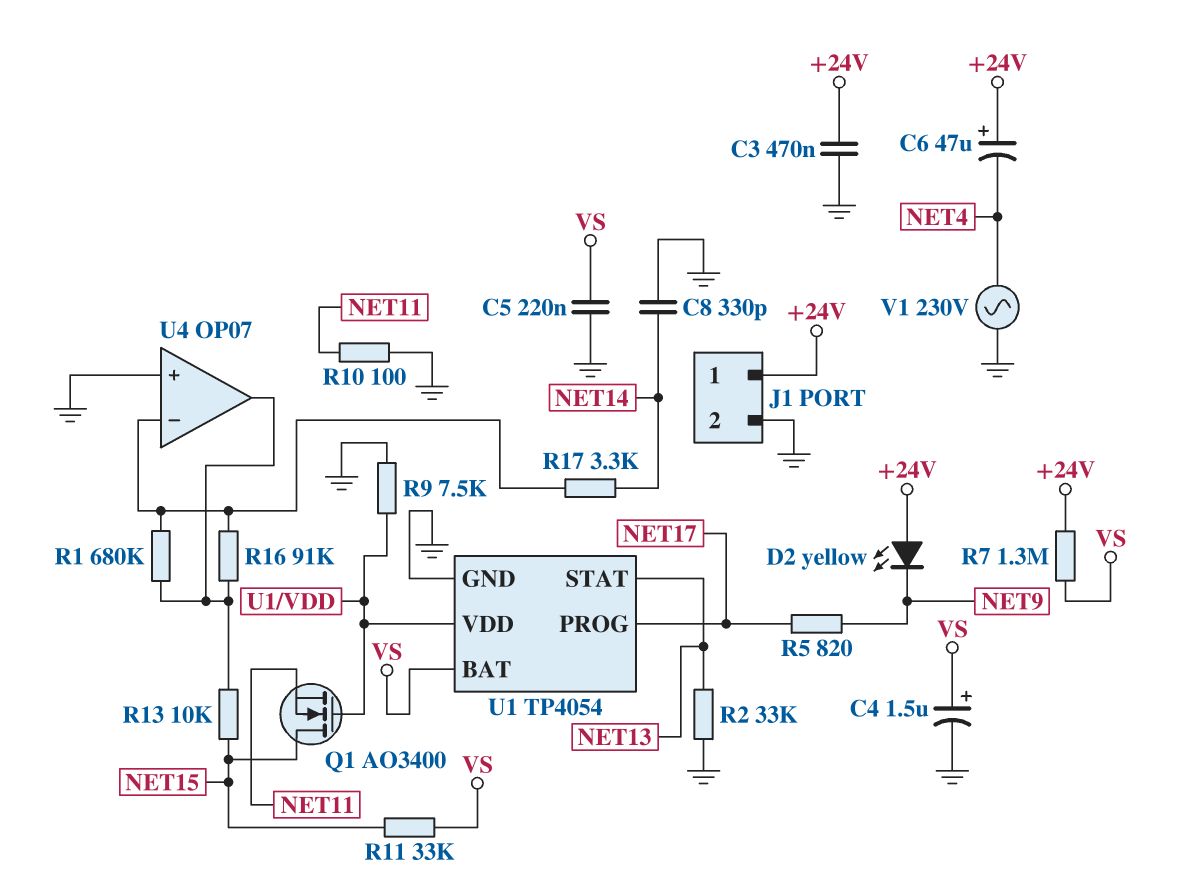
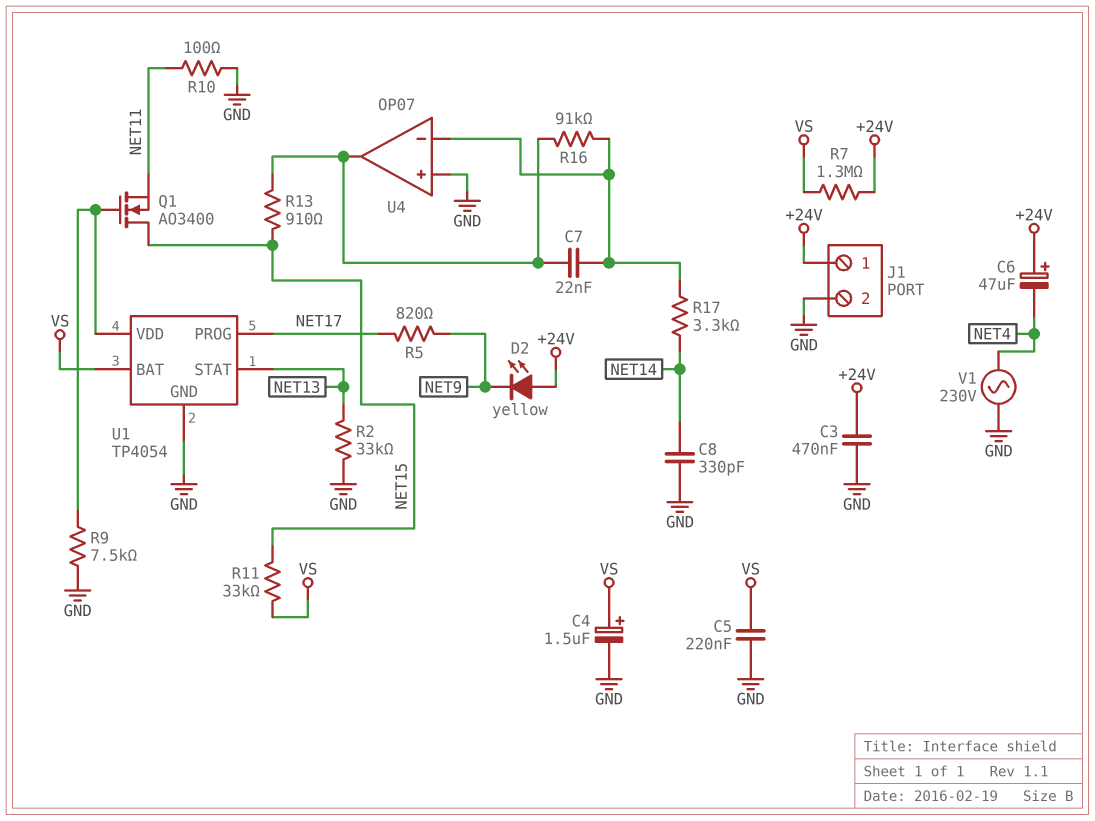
C7: none -> 22nF (U4/in-, U4/out)
R1: 680k (U4/in-, U4/out) -> none
R13: 10k (NET15, U4/out) -> 910 (NET15, U4/out)

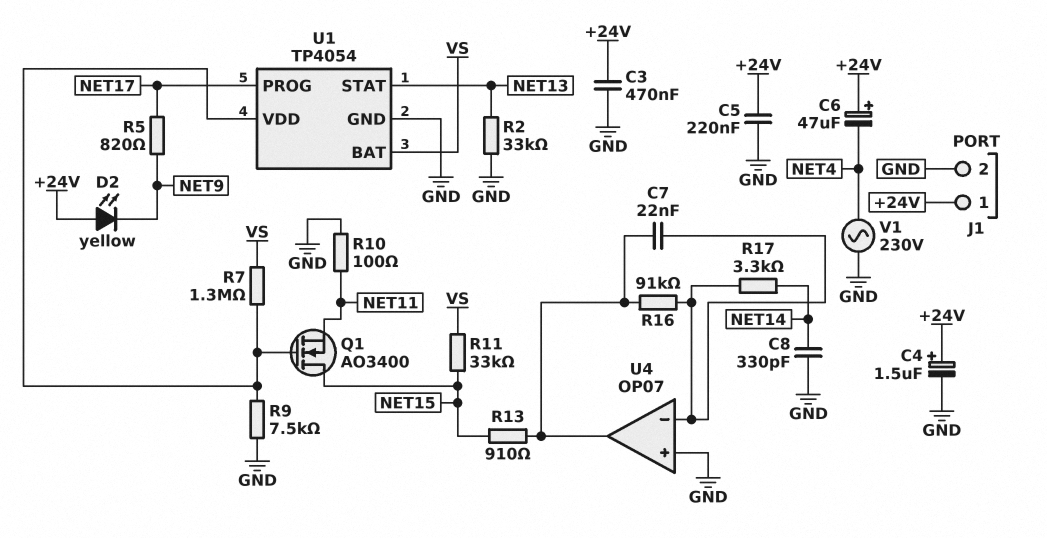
C4: 1.5uF (plus VS, minus GND) -> 1.5uF (plus +24V, minus GND)
C5: 220nF (GND, VS) -> 220nF (+24V, GND)
R7: 1.3M (+24V, VS) -> 1.3M (U1/VDD, VS)

